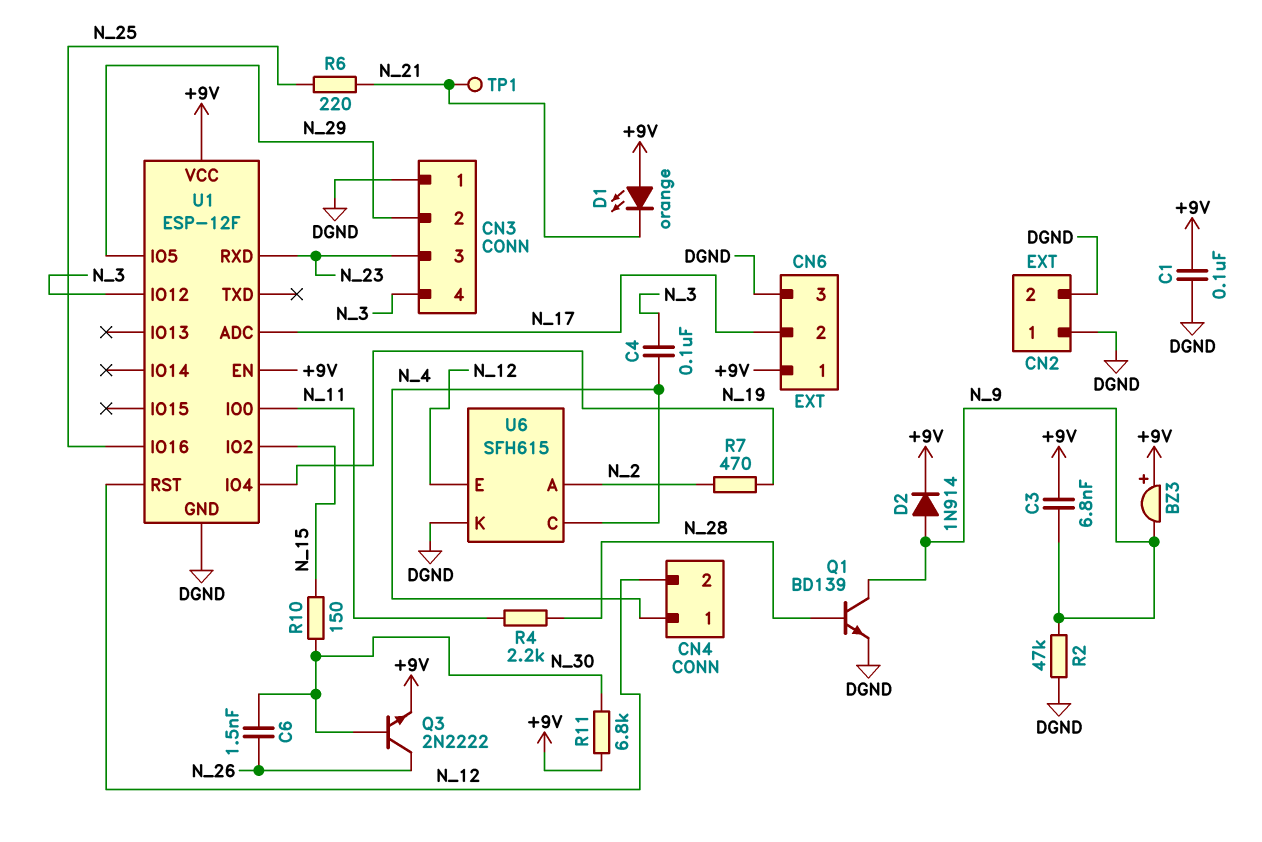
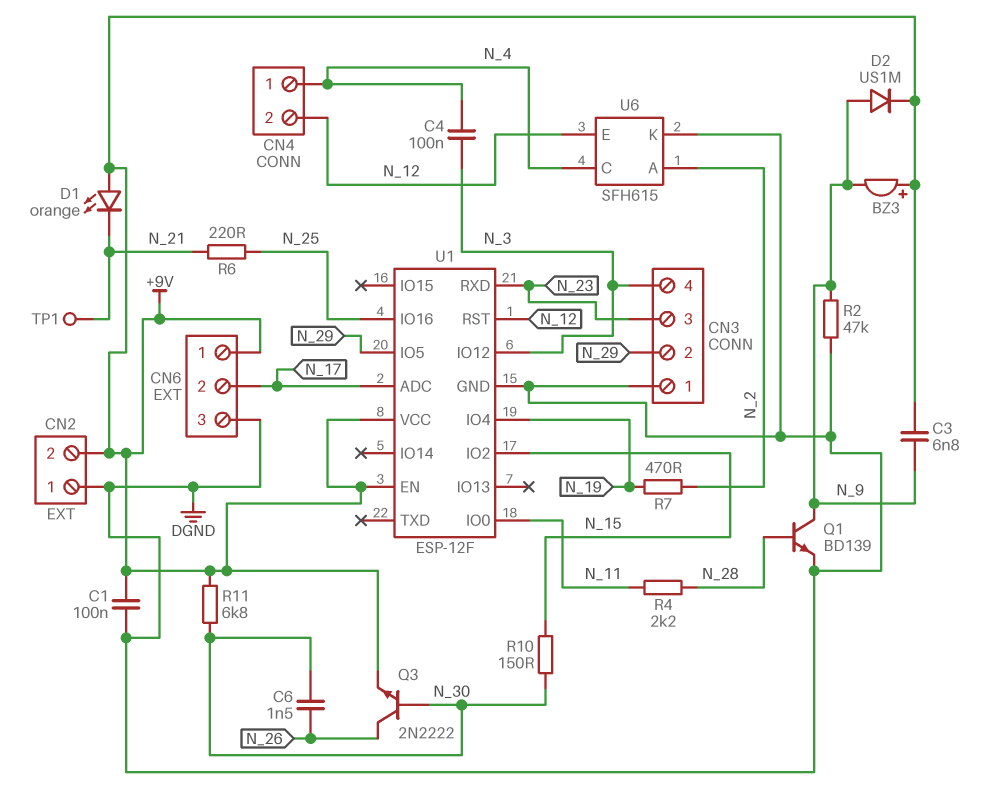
CN2 pin 2: DGND -> +9V
D2: diode 1N914 (A N_9, K +9V) -> diode US1M (A N_9, K +9V)

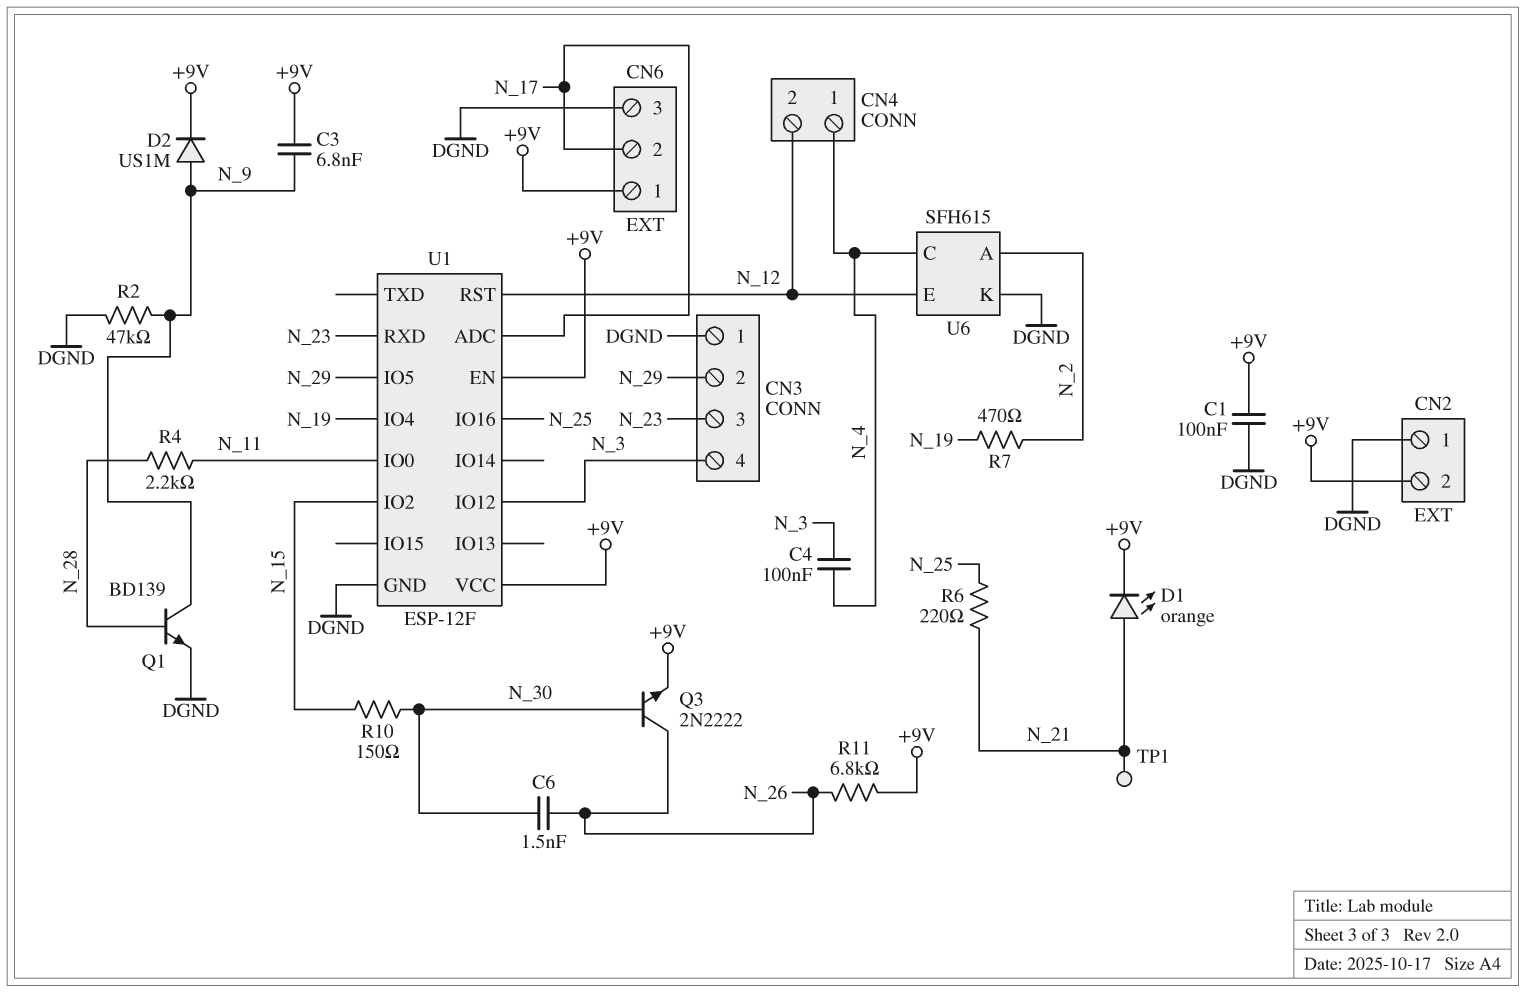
BZ3: buzzer (plus +9V, minus N_9) -> none
D1: LED orange (A +9V, K N_21) -> LED orange (A N_21, K +9V)
R11: 6.8k (+9V, N_30) -> 6.8k (+9V, N_26)

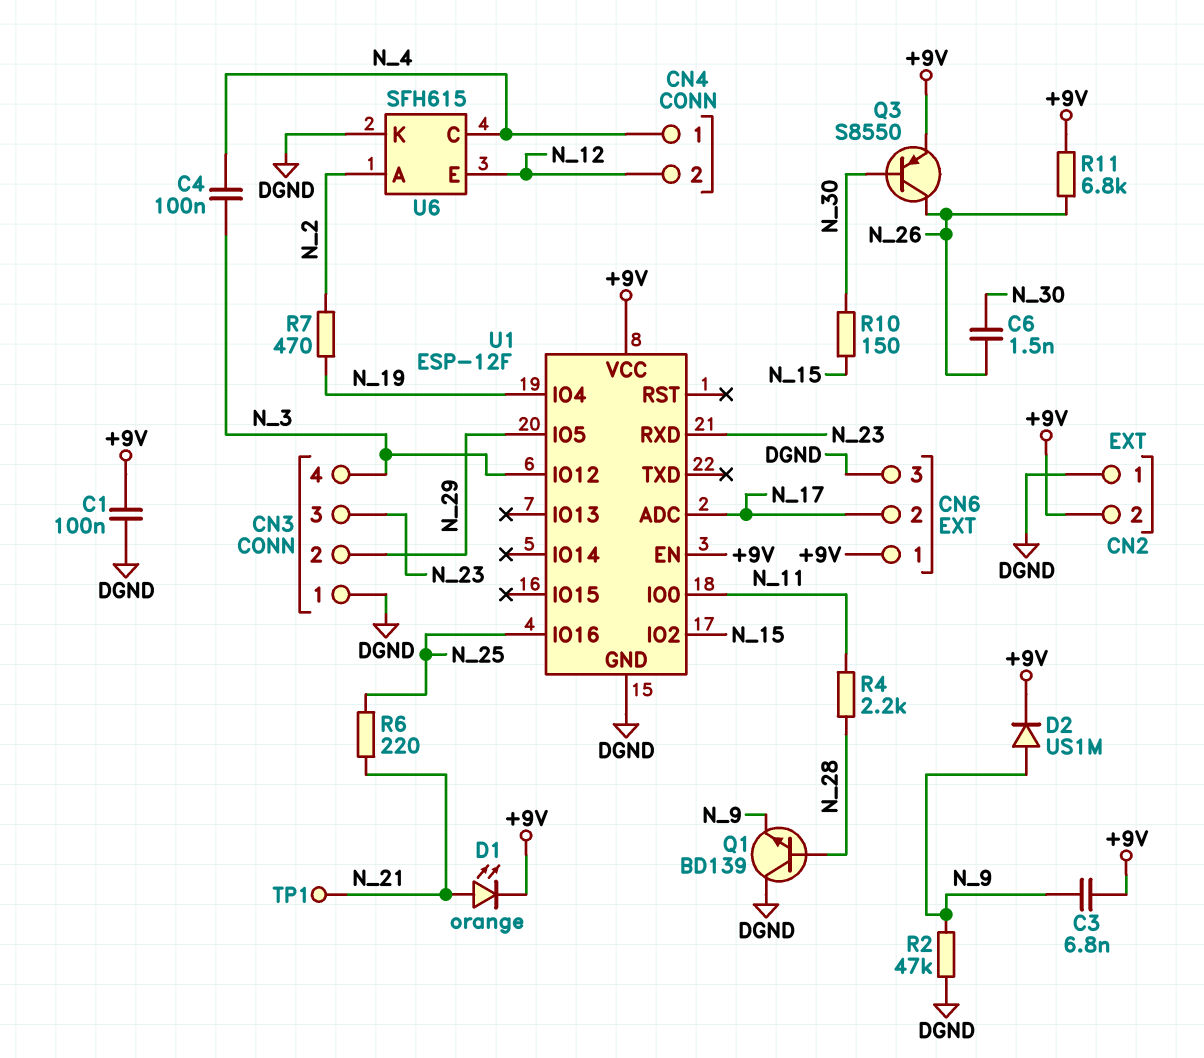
Q1: NPN BD139 (B N_28, C N_9, E DGND) -> NPN BD139 (B N_28, C DGND, E N_9)
Q3: NPN 2N2222 (B N_30, C N_26, E +9V) -> PNP S8550 (B N_30, C N_26, E +9V)
U1 pin RST: N_12 -> none

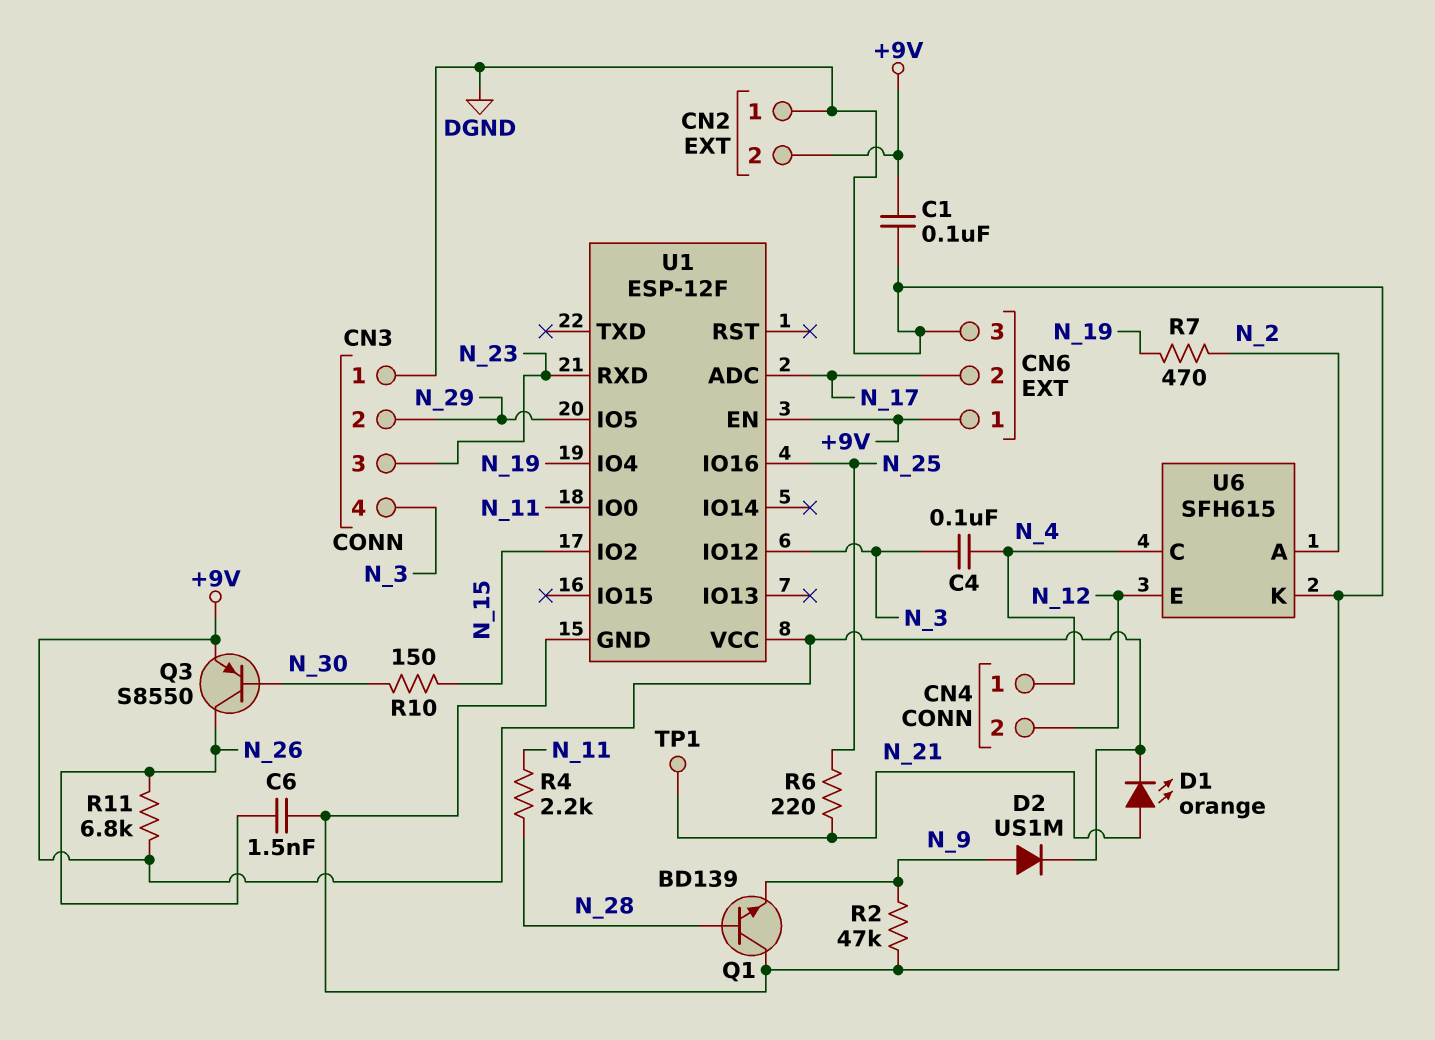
C3: 6.8nF (+9V, N_9) -> none
C6: 1.5nF (N_26, N_30) -> 1.5nF (DGND, N_26)

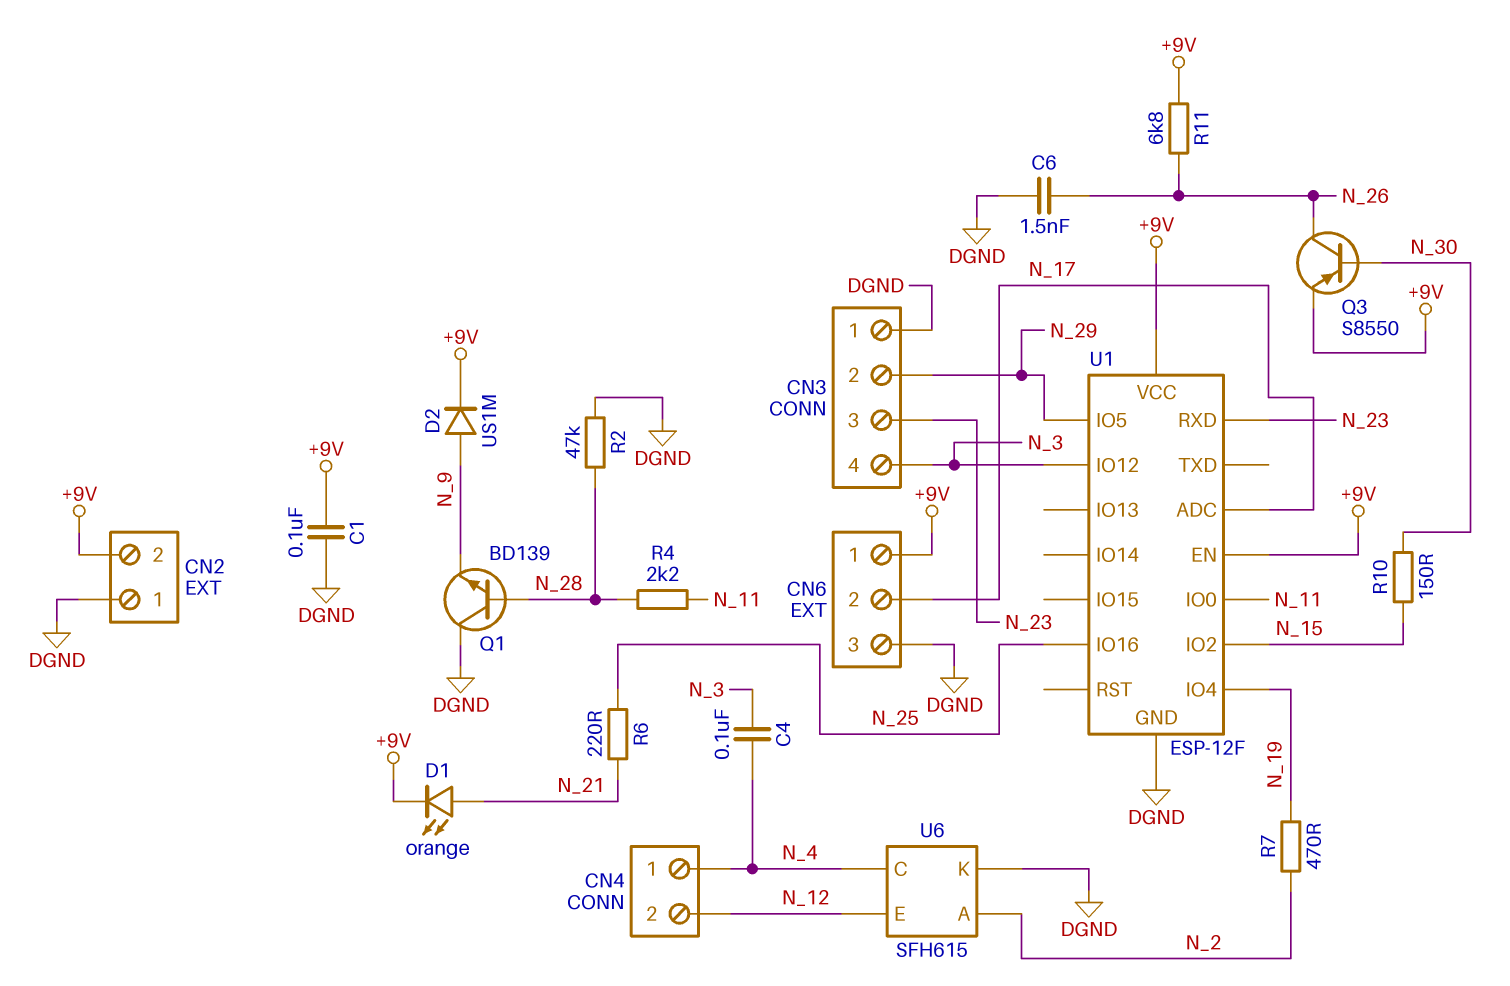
R2: 47k (DGND, N_9) -> 47k (DGND, N_28)
TP1: test point (N_21) -> none

